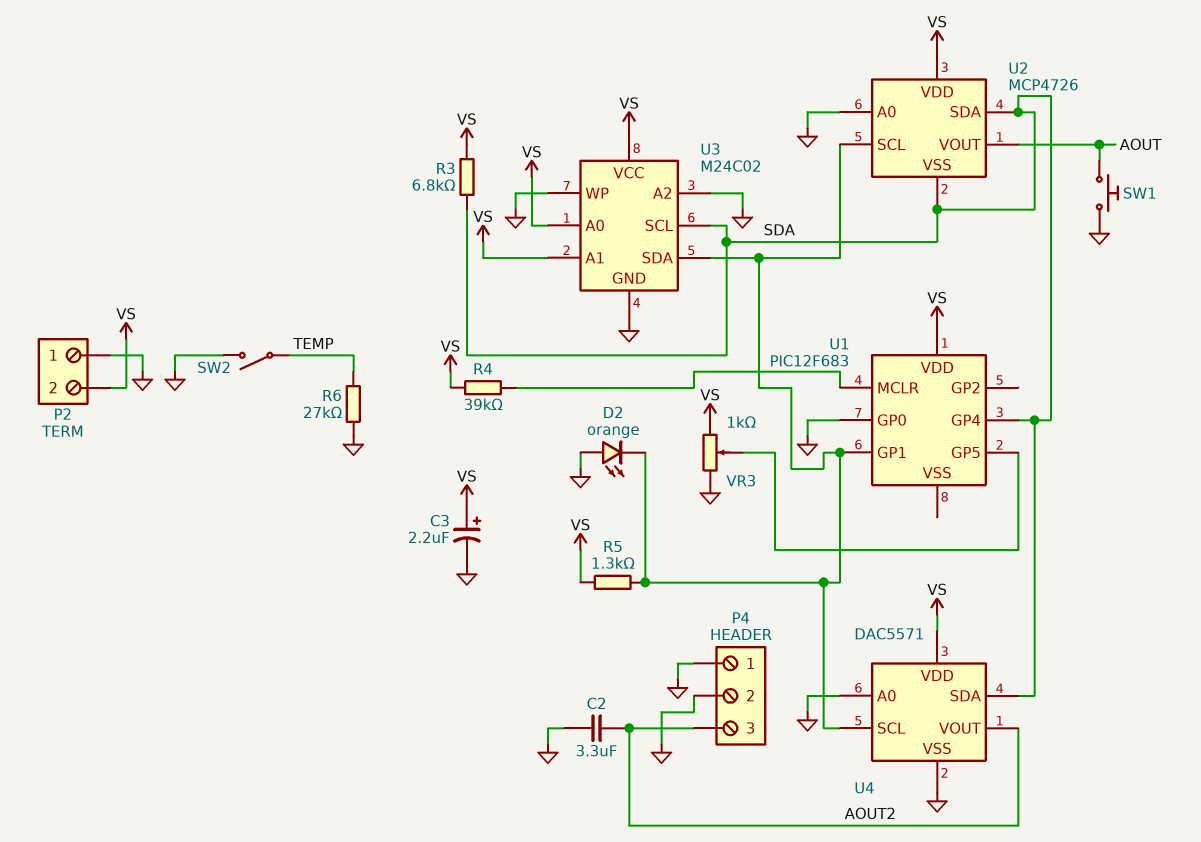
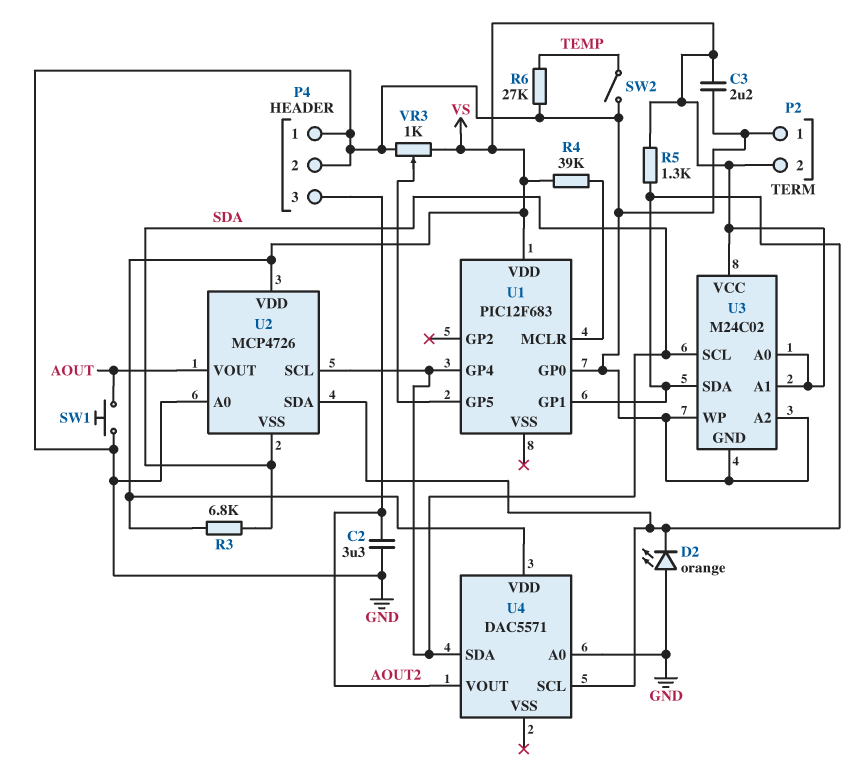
C3: 2.2uF (plus VS, minus GND) -> 2.2uF (GND, VS)
U2 pin SCL: U1/GP1 -> SDA
U2 pin SDA: SDA -> U1/GP1
U4 pin VSS: GND -> none

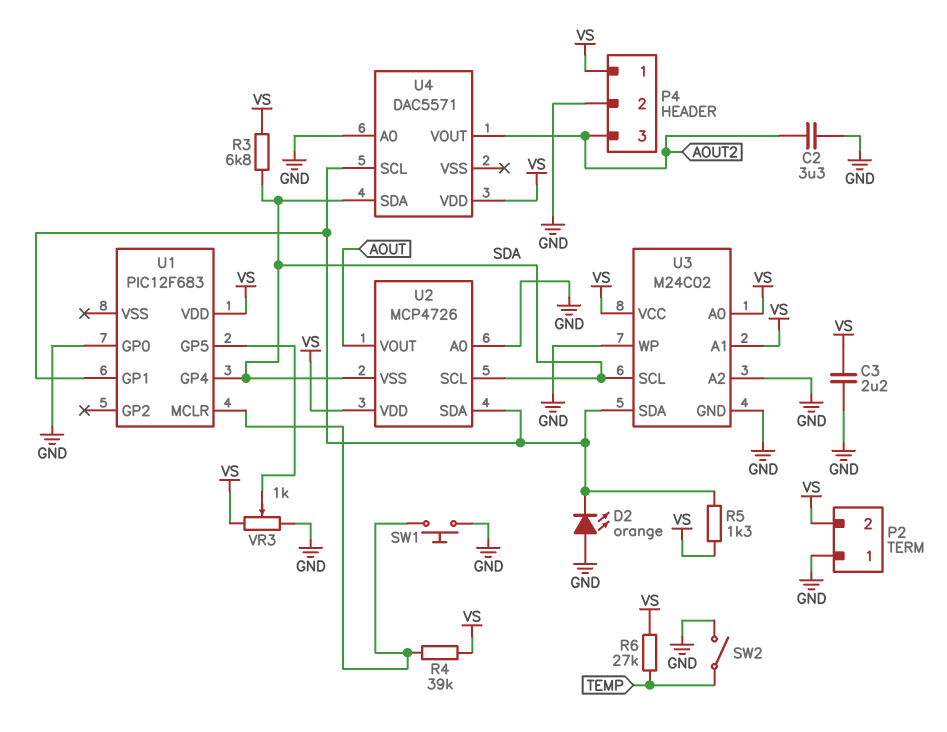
P4 pin 1: GND -> VS
R6: 27k (GND, TEMP) -> 27k (TEMP, VS)
SW1: button (AOUT, GND) -> button (GND, U1/MCLR)

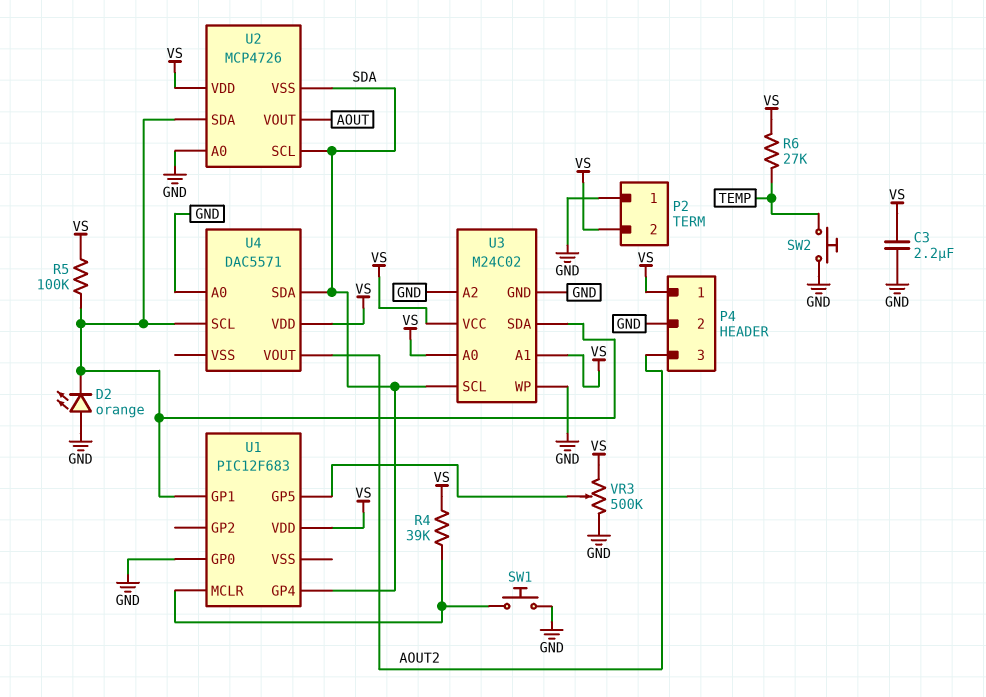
C2: 3.3uF (AOUT2, GND) -> none
R3: 6.8k (SDA, VS) -> none
R5: 1.3k (U1/GP1, VS) -> 100k (U1/GP1, VS)
SW2: switch (GND, TEMP) -> button (GND, TEMP)
VR3: 1k (GND, VS, wiper U1/GP5) -> 500k (GND, VS, wiper U1/GP5)

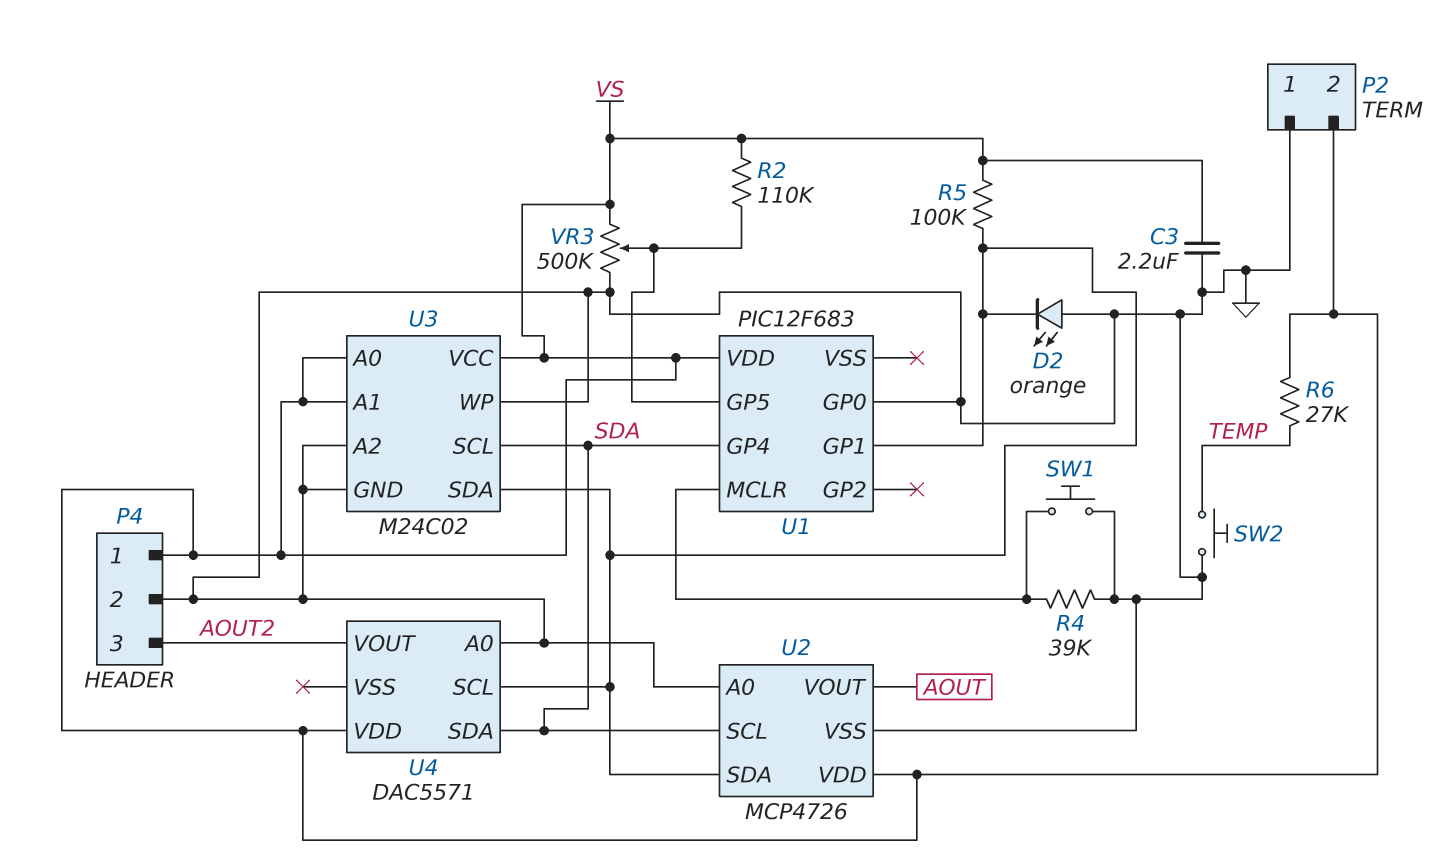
R2: none -> 110k (U1/GP5, VS)
R4: 39k (U1/MCLR, VS) -> 39k (GND, U1/MCLR)
U2 pin VSS: SDA -> GND

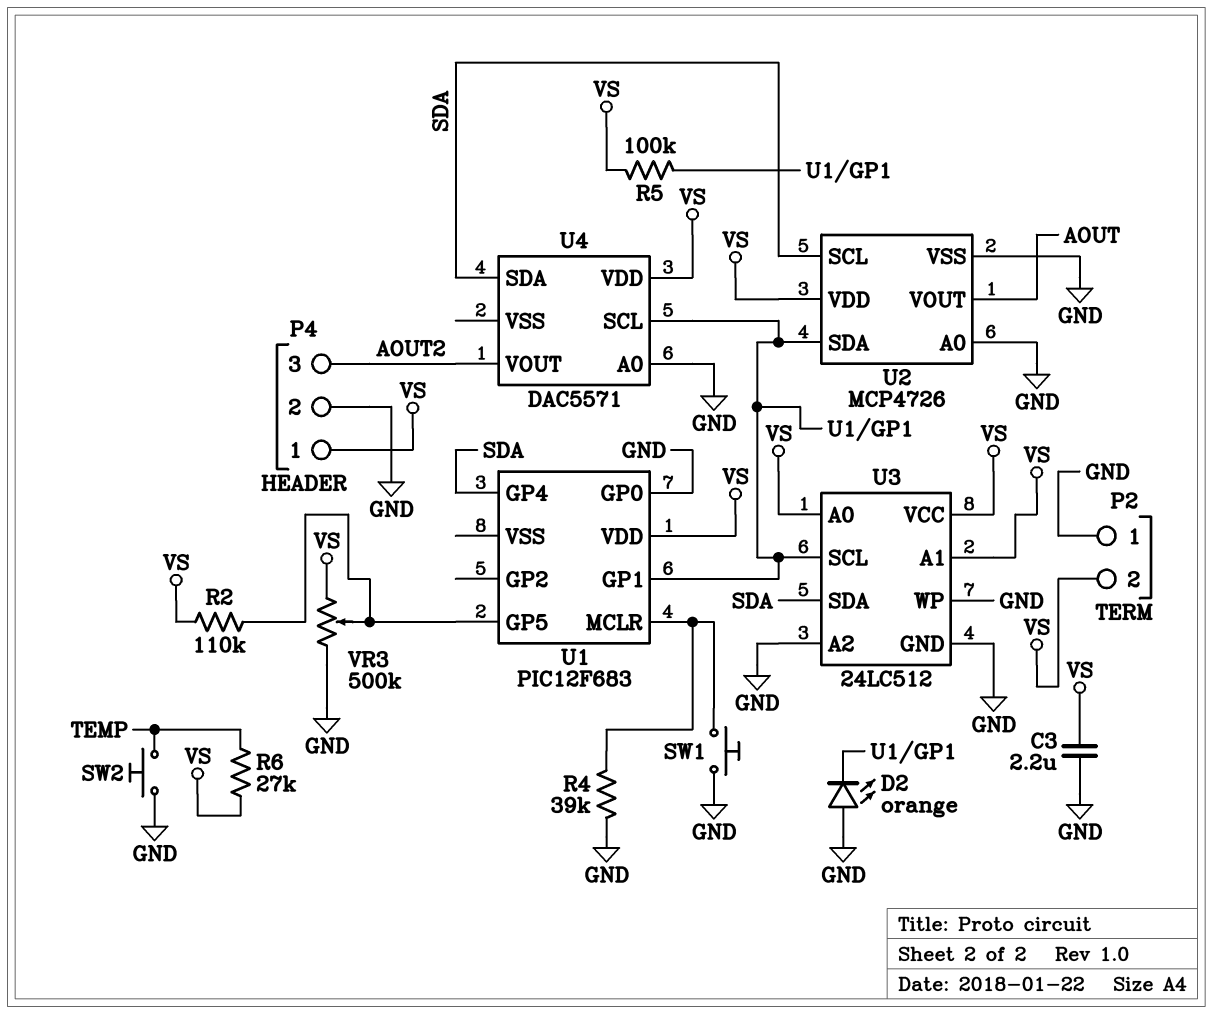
U3: M24C02 -> 24LC512
U3 pin SCL: SDA -> U1/GP1
U3 pin SDA: U1/GP1 -> SDA

